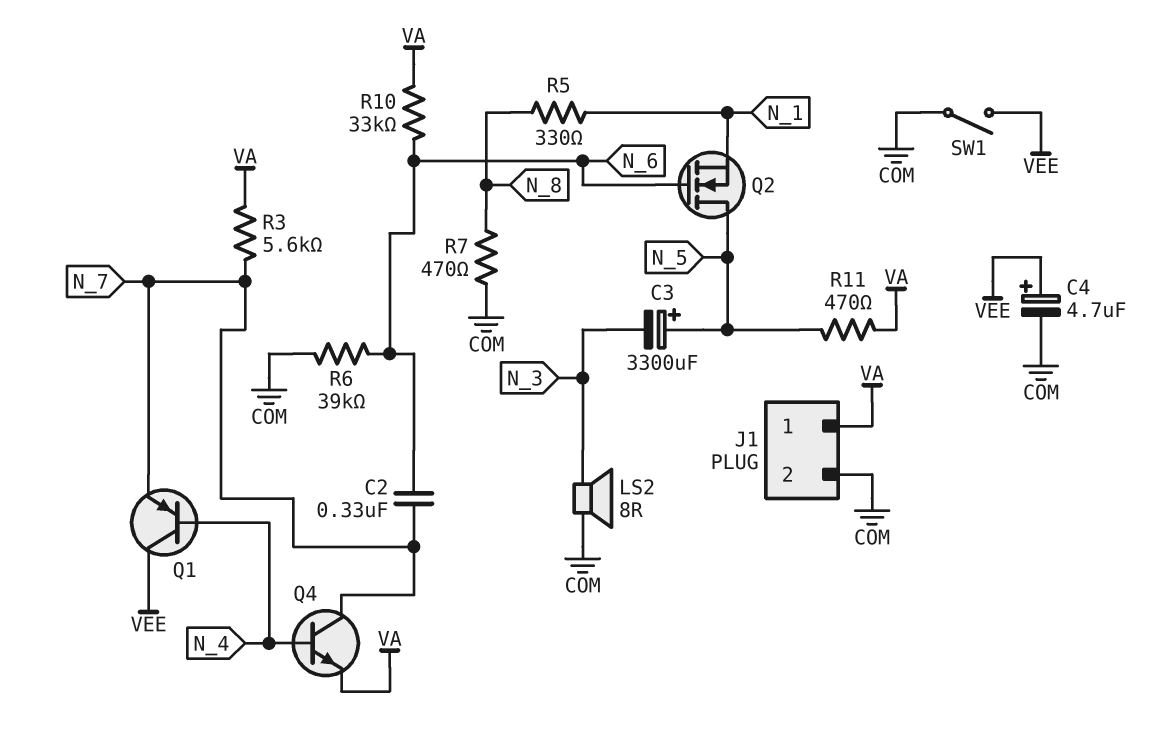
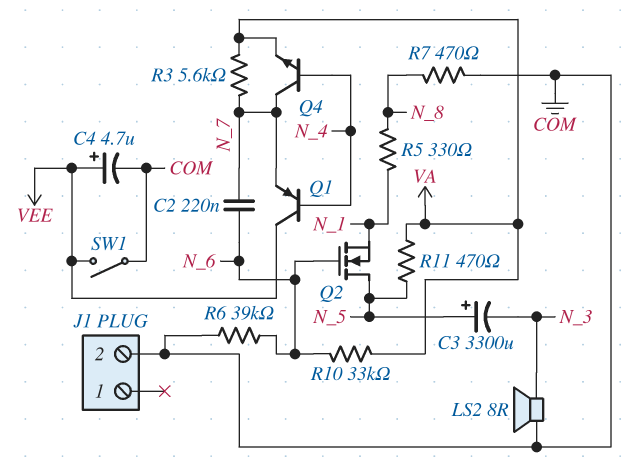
C2: 330nF (N_6, N_7) -> 220nF (N_6, N_7)
J1 pin 1: VA -> none

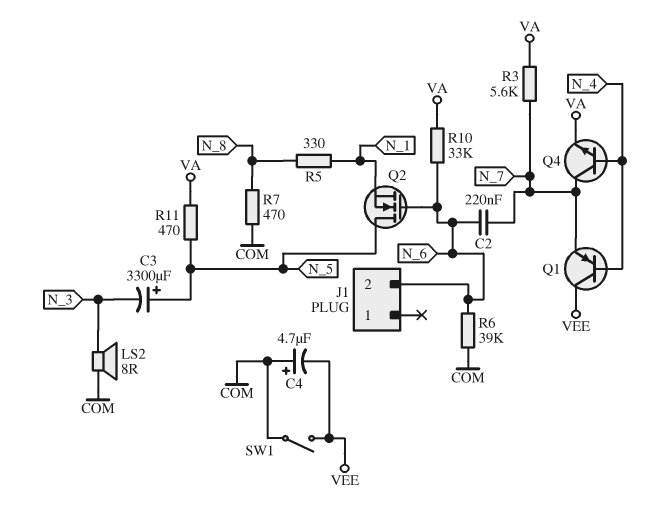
C4: 4.7uF (plus VEE, minus COM) -> 4.7uF (plus COM, minus VEE)
J1 pin 2: COM -> N_6

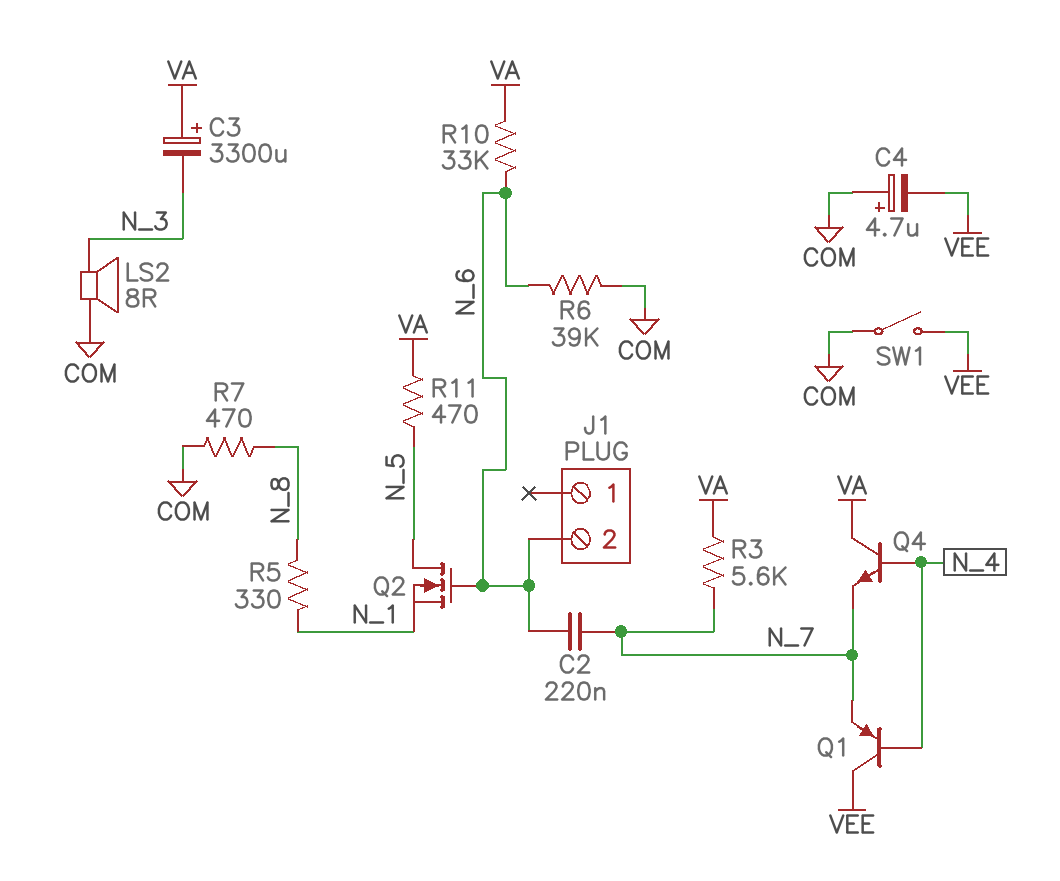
C3: 3300uF (plus N_5, minus N_3) -> 3300uF (plus VA, minus N_3)
Q4: NPN (B N_4, C N_7, E VA) -> NPN (B N_4, C VA, E N_7)

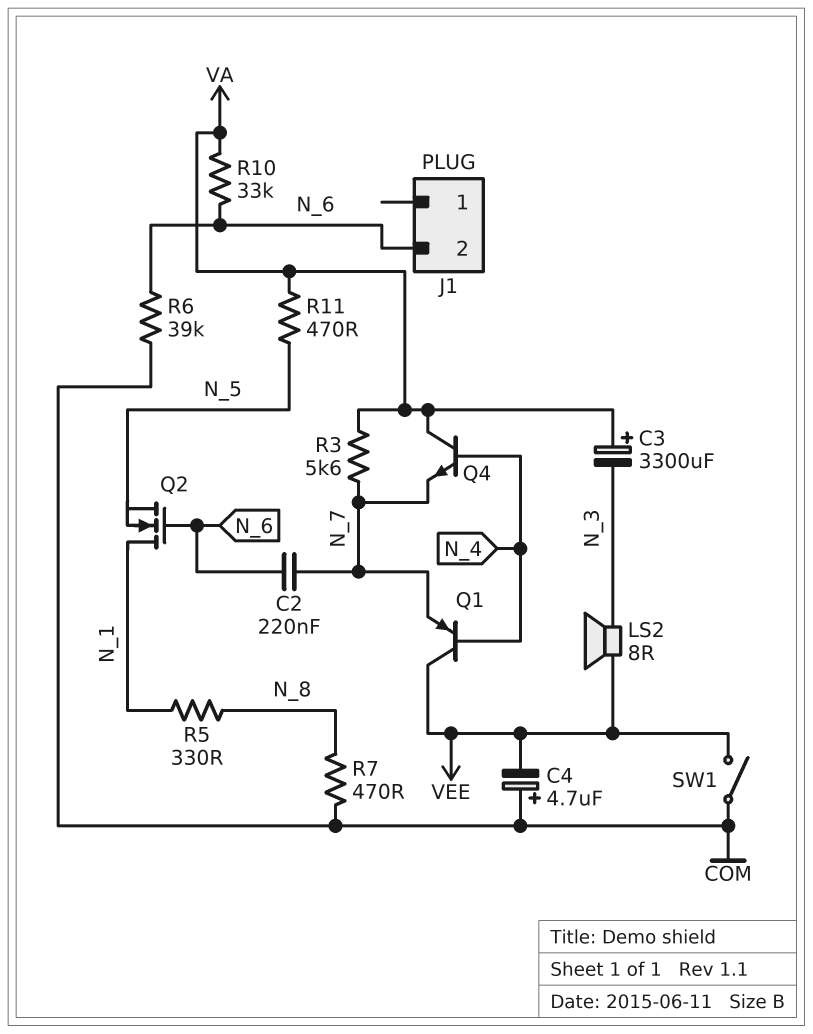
LS2: speaker 8R (COM, N_3) -> speaker 8R (N_3, VEE)
Q2: NMOS (G N_6, D N_5, S N_1) -> NMOS (G N_6, D N_1, S N_5)

